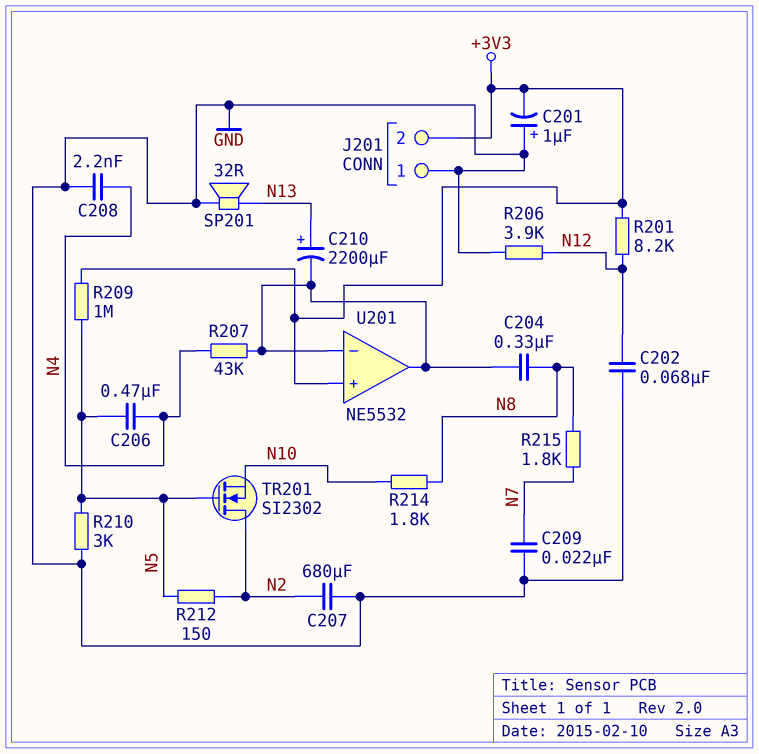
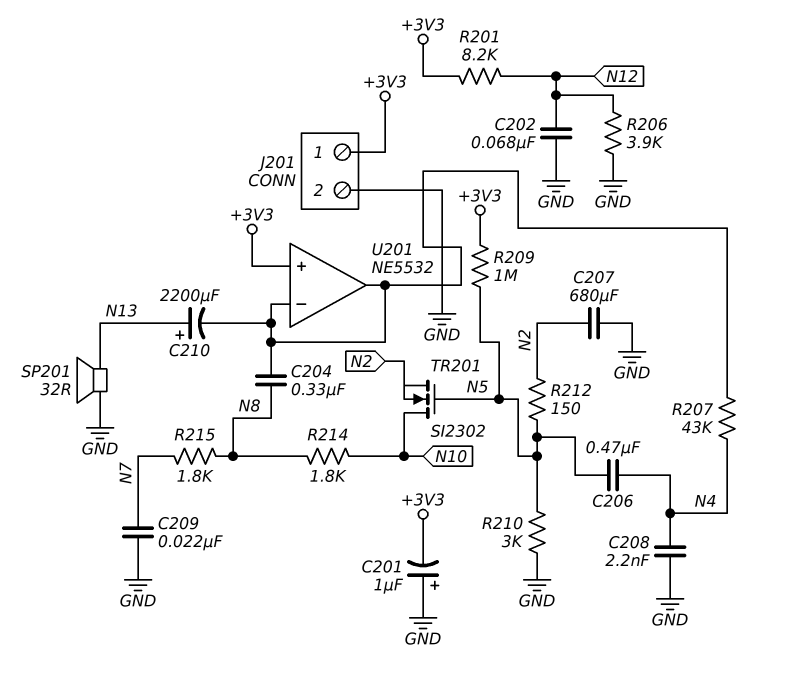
J201 pin 1: GND -> +3V3
J201 pin 2: +3V3 -> GND
TR201: NMOS SI2302 (G N5, D N2, S N10) -> NMOS SI2302 (G N5, D N10, S N2)

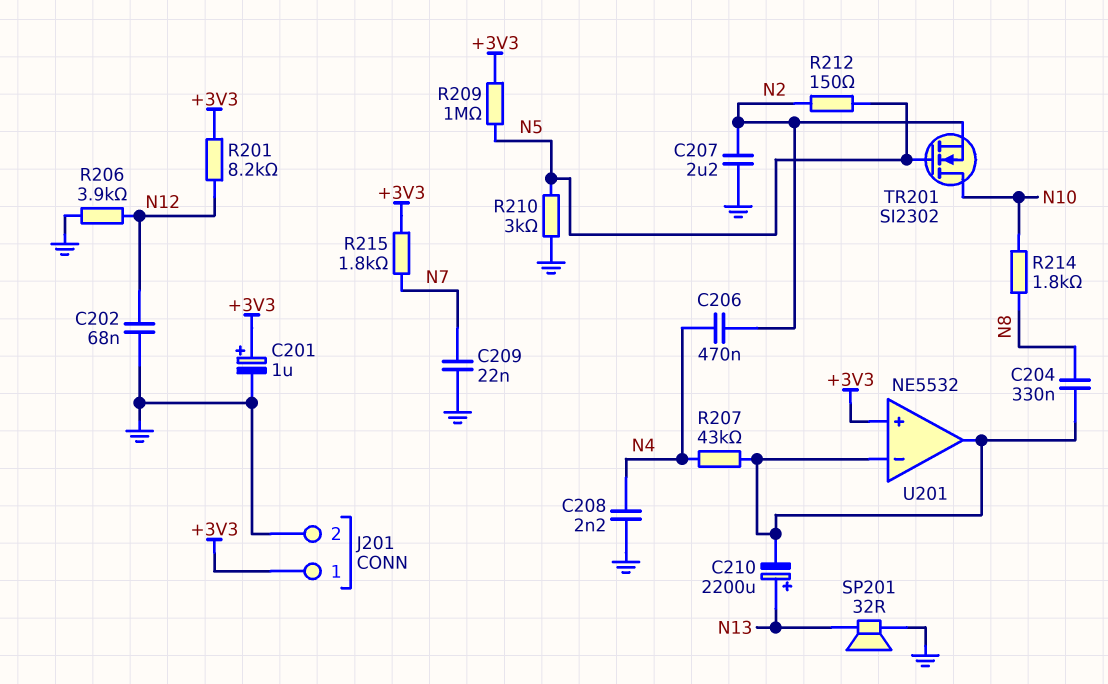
C201: 1uF (plus GND, minus +3V3) -> 1uF (plus +3V3, minus GND)
C206: 470nF (N4, N5) -> 470nF (N2, N4)
C207: 680uF (GND, N2) -> 2.2uF (GND, N2)
R215: 1.8k (N7, N8) -> 1.8k (+3V3, N7)

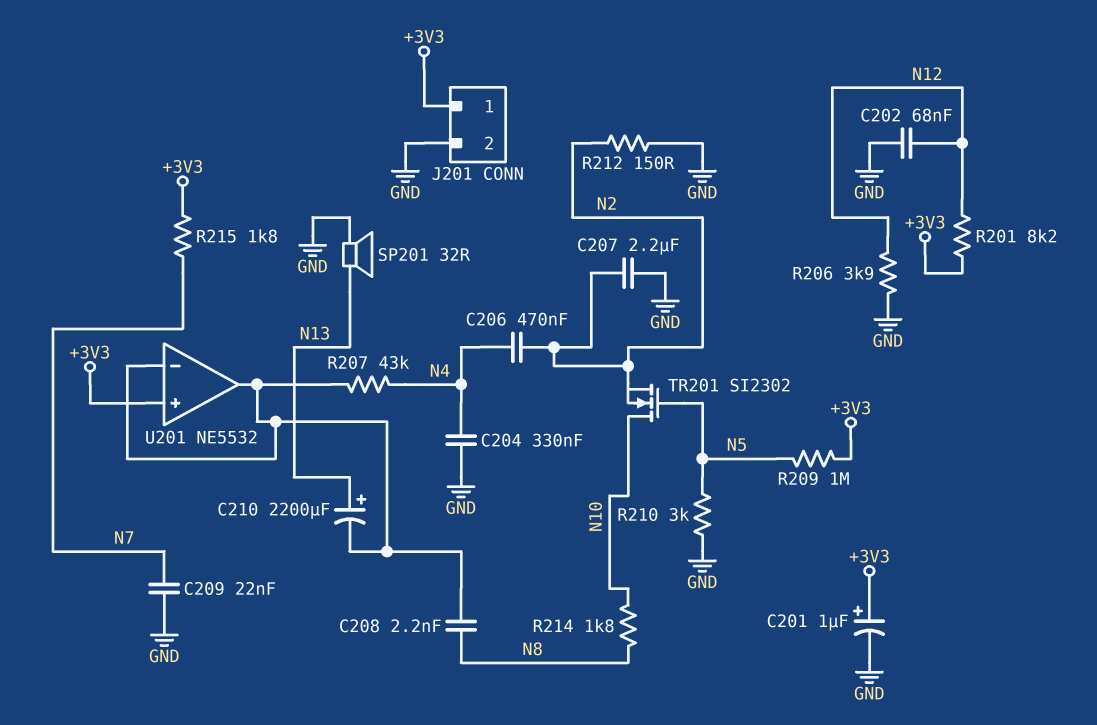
C204: 330nF (N8, U201/in-) -> 330nF (GND, N4)
C208: 2.2nF (GND, N4) -> 2.2nF (N8, U201/in-)
R212: 150 (N2, N5) -> 150 (GND, N2)

